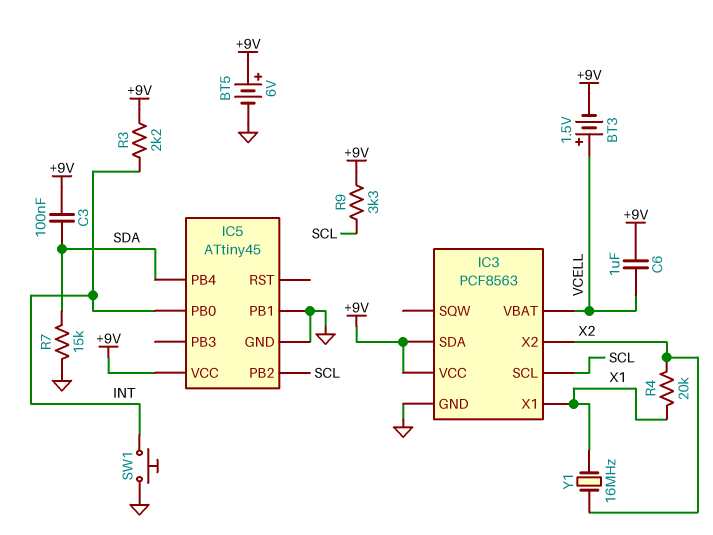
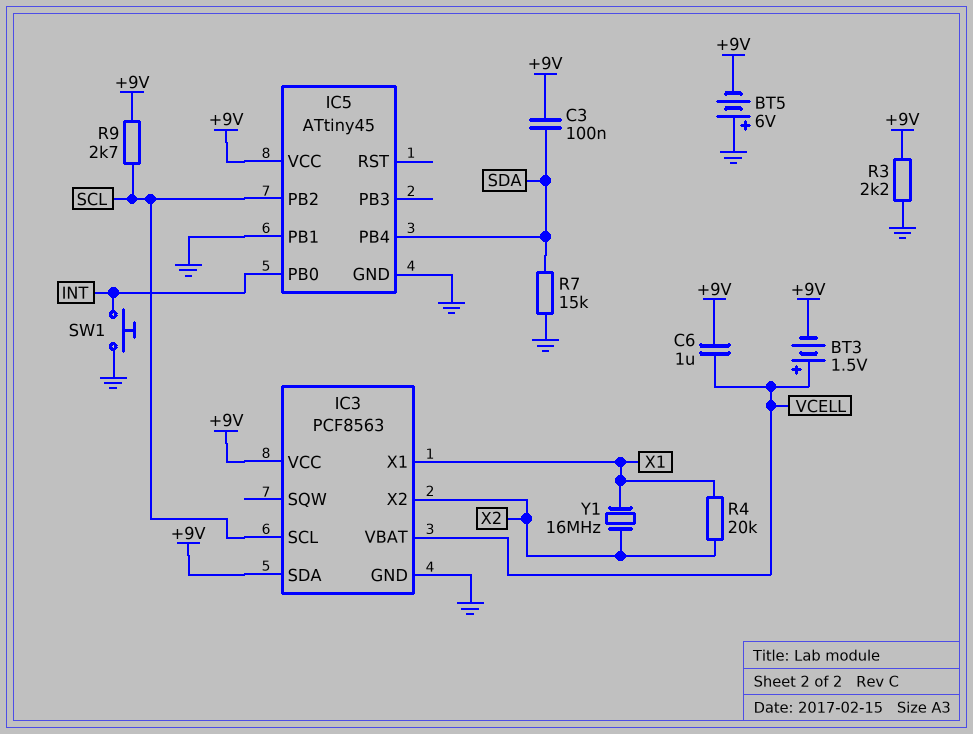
BT5: 6V (plus +9V, minus GND) -> 6V (plus GND, minus +9V)
R3: 2.2k (+9V, INT) -> 2.2k (+9V, GND)
R9: 3.3k (+9V, SCL) -> 2.7k (+9V, SCL)

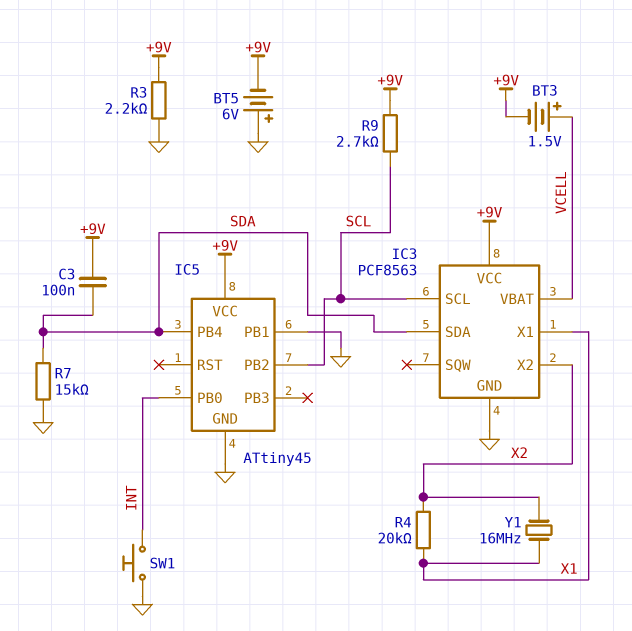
C6: 1uF (+9V, VCELL) -> none
IC3 pin SDA: +9V -> SDA

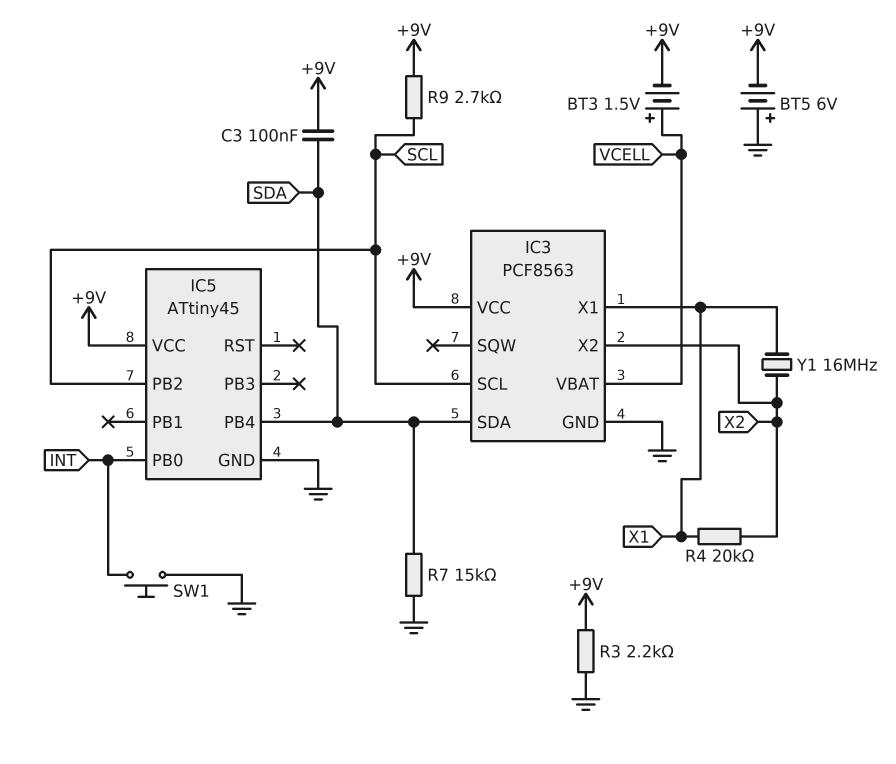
IC5 pin PB1: GND -> none

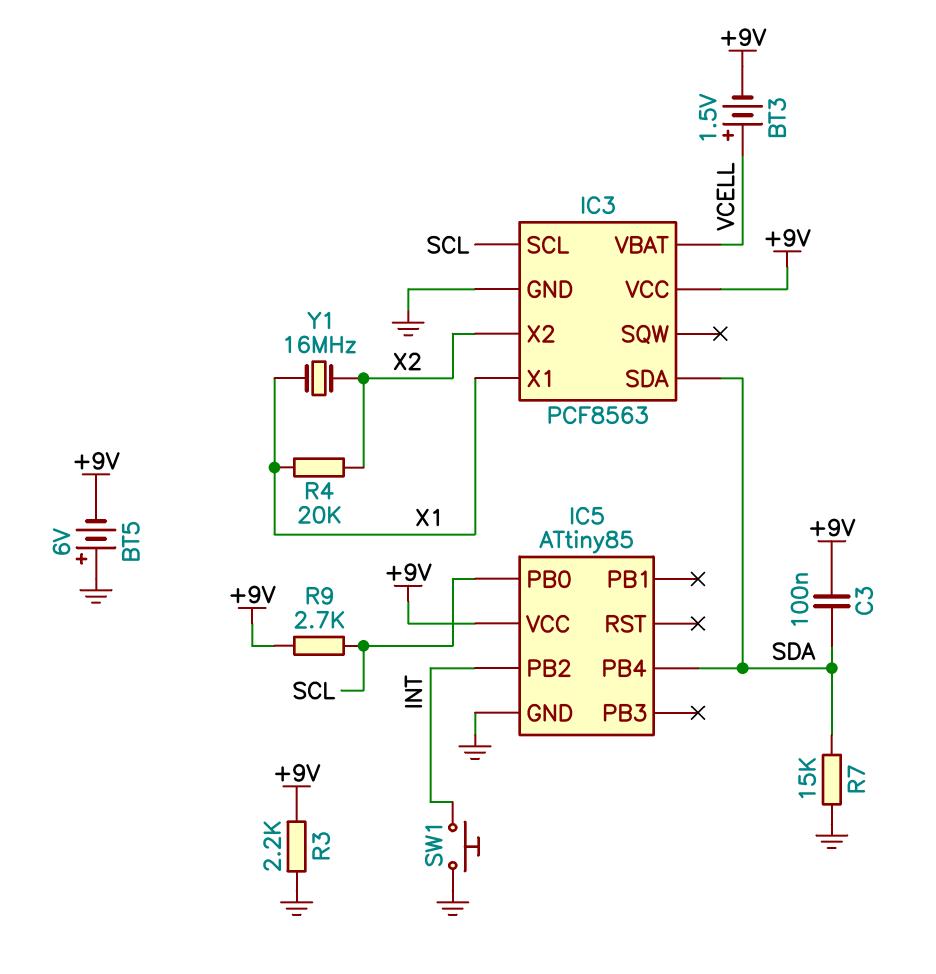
IC5: ATtiny45 -> ATtiny85
IC5 pin PB0: INT -> SCL
IC5 pin PB2: SCL -> INT

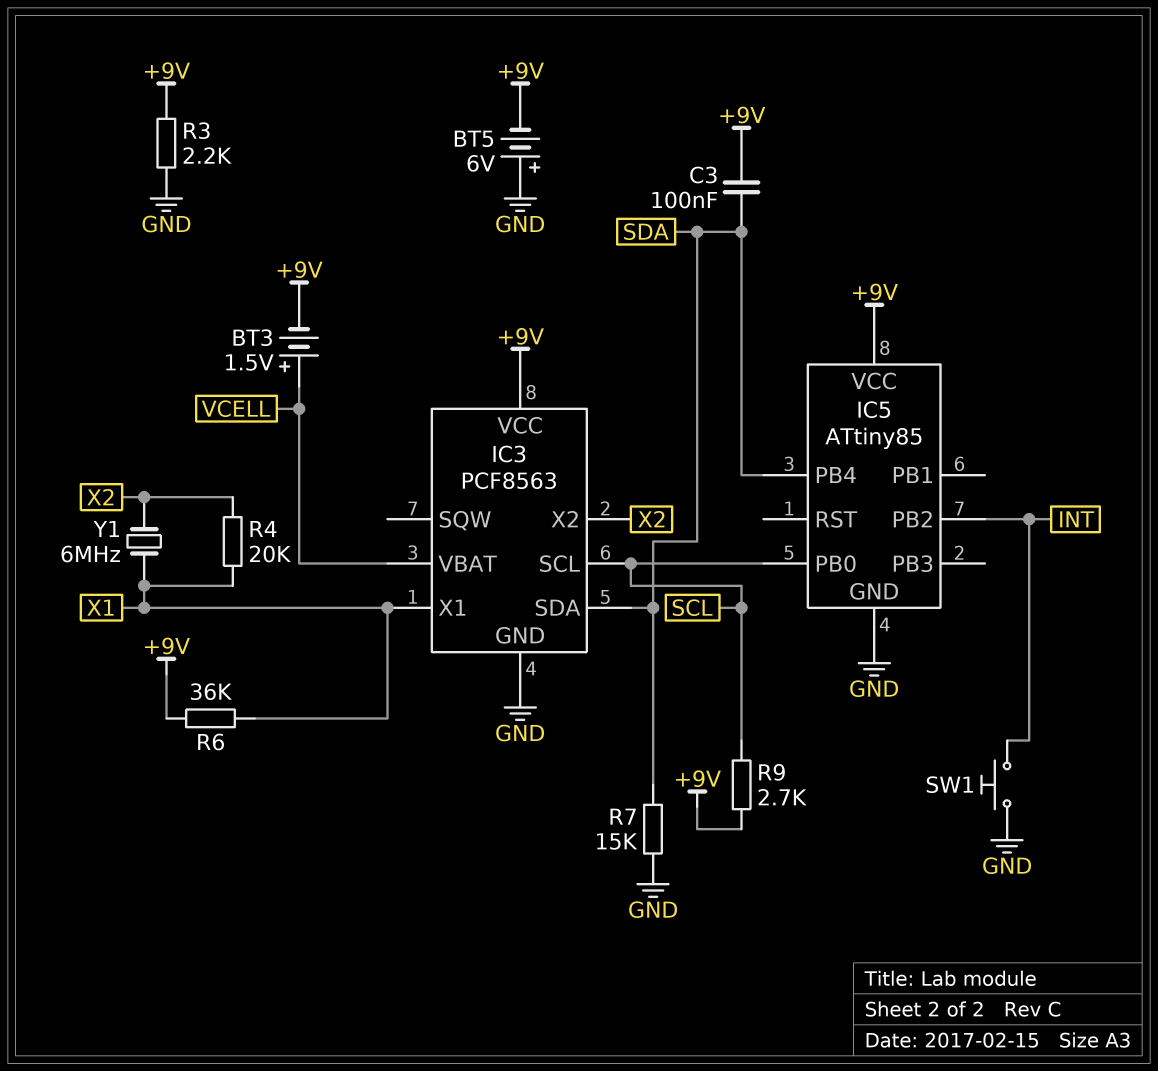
R6: none -> 36k (+9V, X1)
Y1: 16MHz (X1, X2) -> 6MHz (X1, X2)

